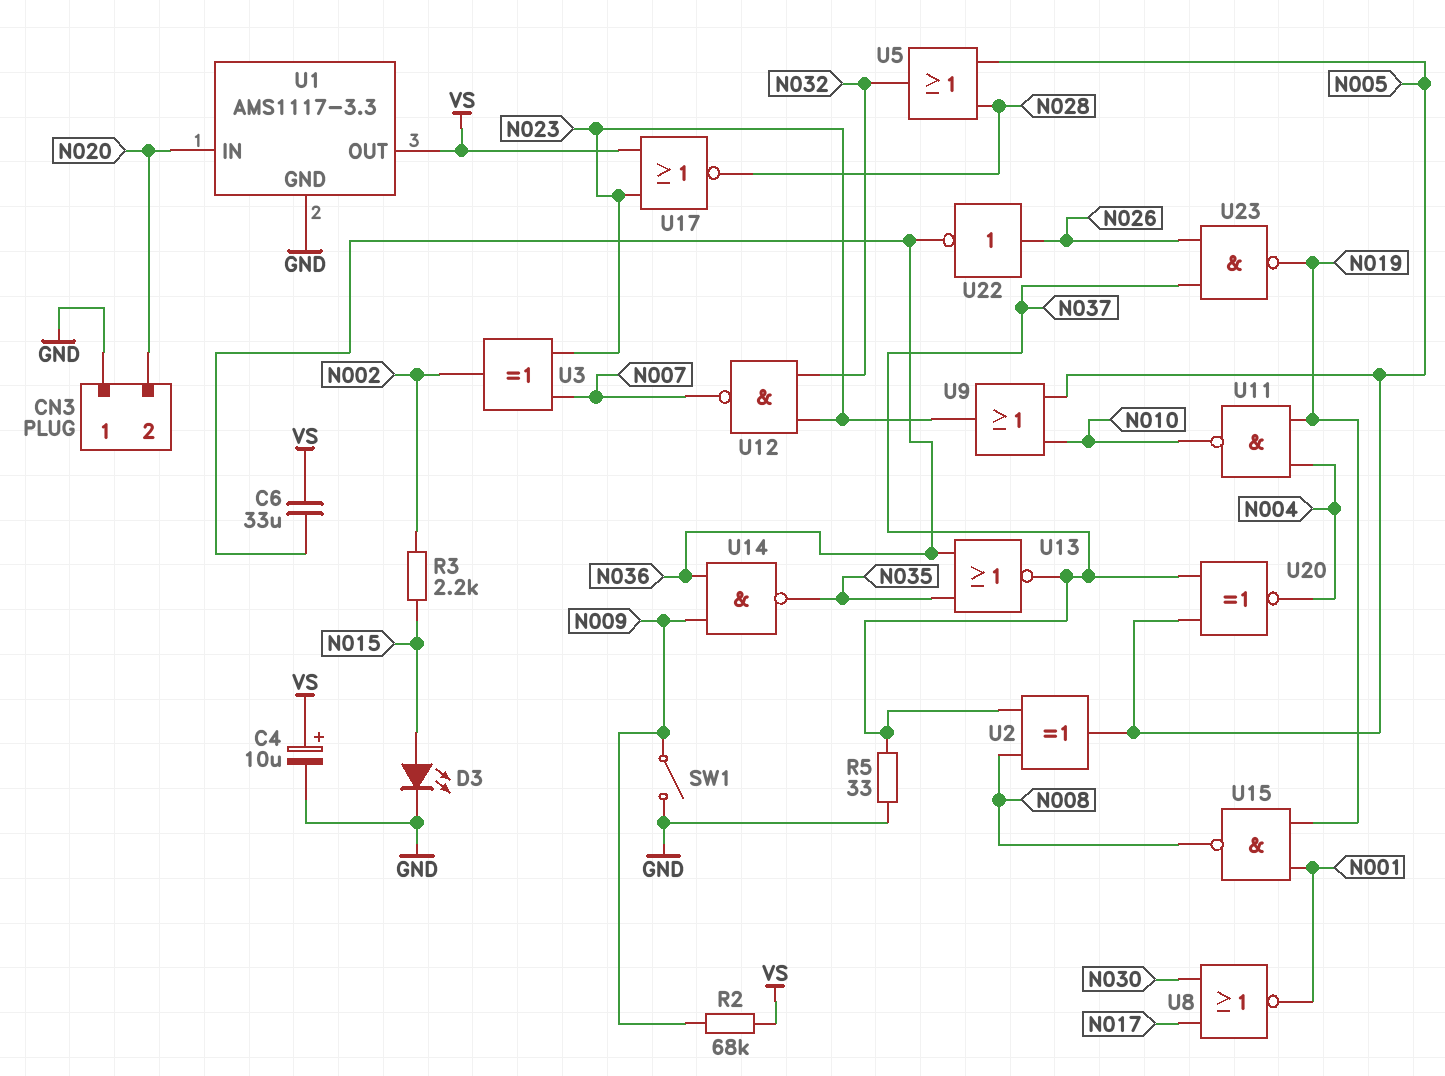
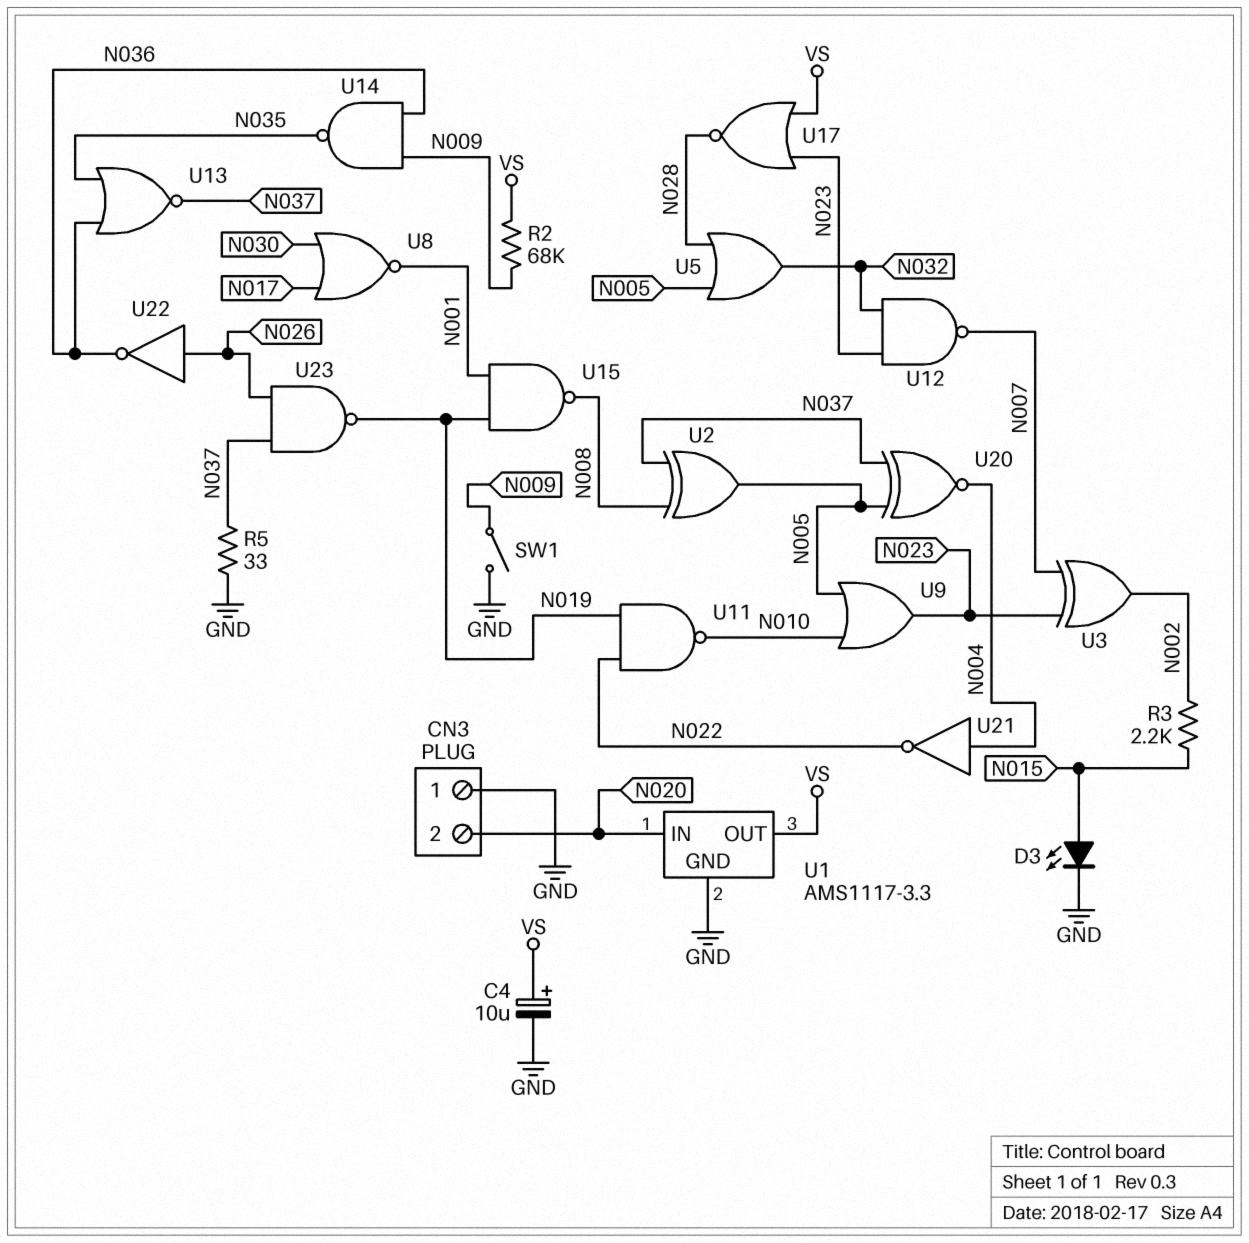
C6: 33uF (N036, VS) -> none
U11: NAND (in N004, in N019, out N010) -> NAND (in N019, in N022, out N010)
U21: none -> NOT (in N004, out N022)

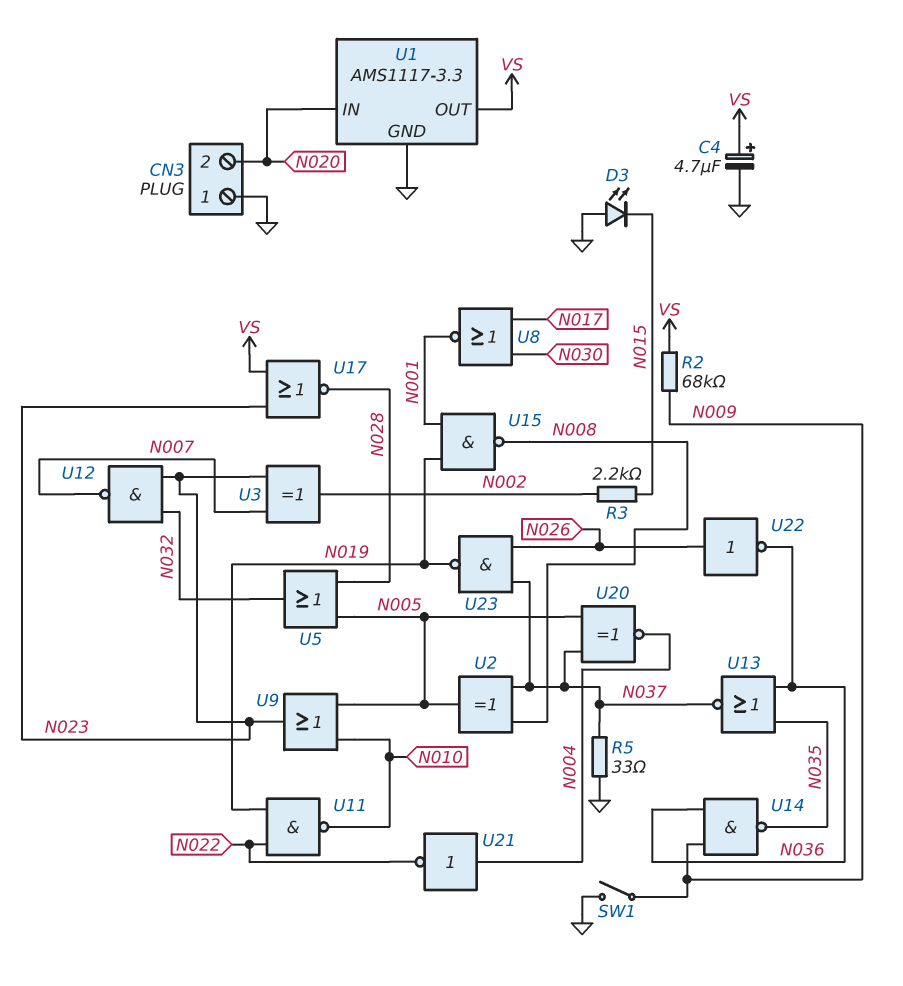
C4: 10uF (plus VS, minus GND) -> 4.7uF (plus VS, minus GND)
D3: LED (A N015, K GND) -> LED (A GND, K N015)

